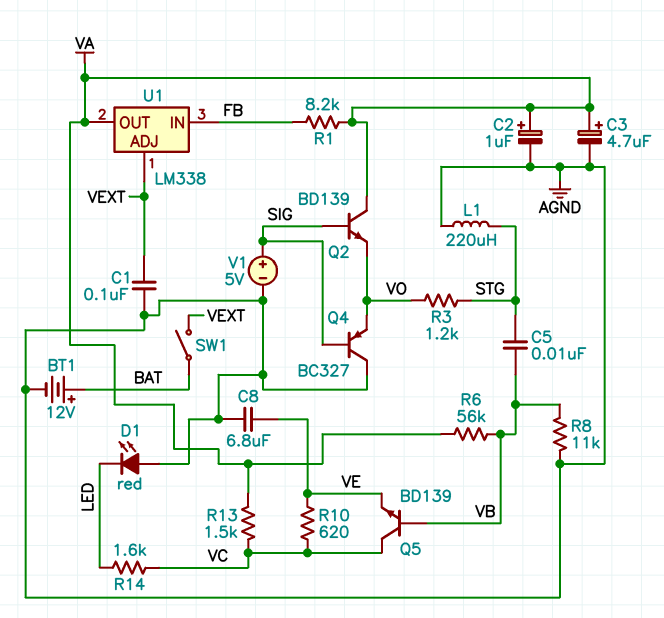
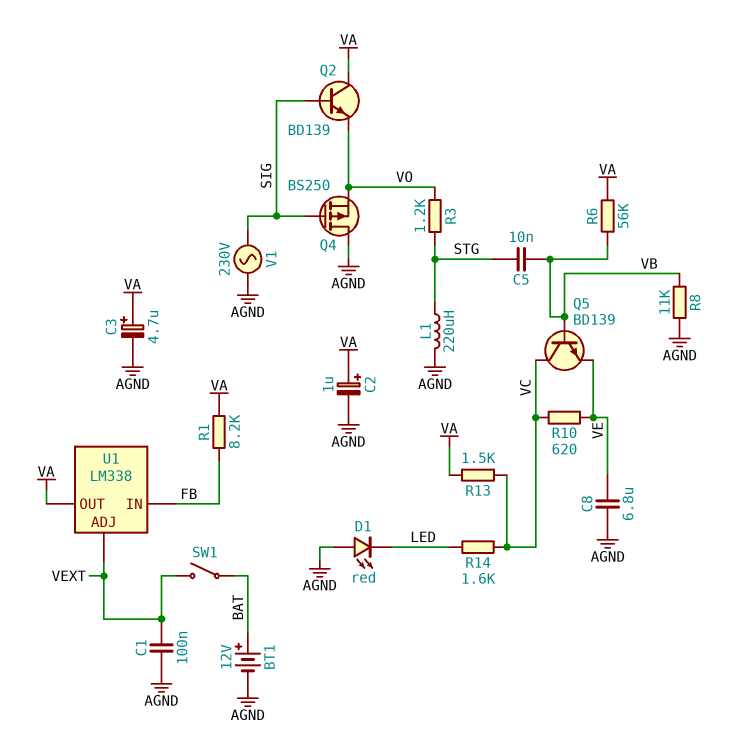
Q4: PNP BC327 (B SIG, C AGND, E VO) -> PMOS BS250 (G SIG, D AGND, S VO)
V1: 5V (plus SIG, minus AGND) -> AC 230V (AGND, SIG)

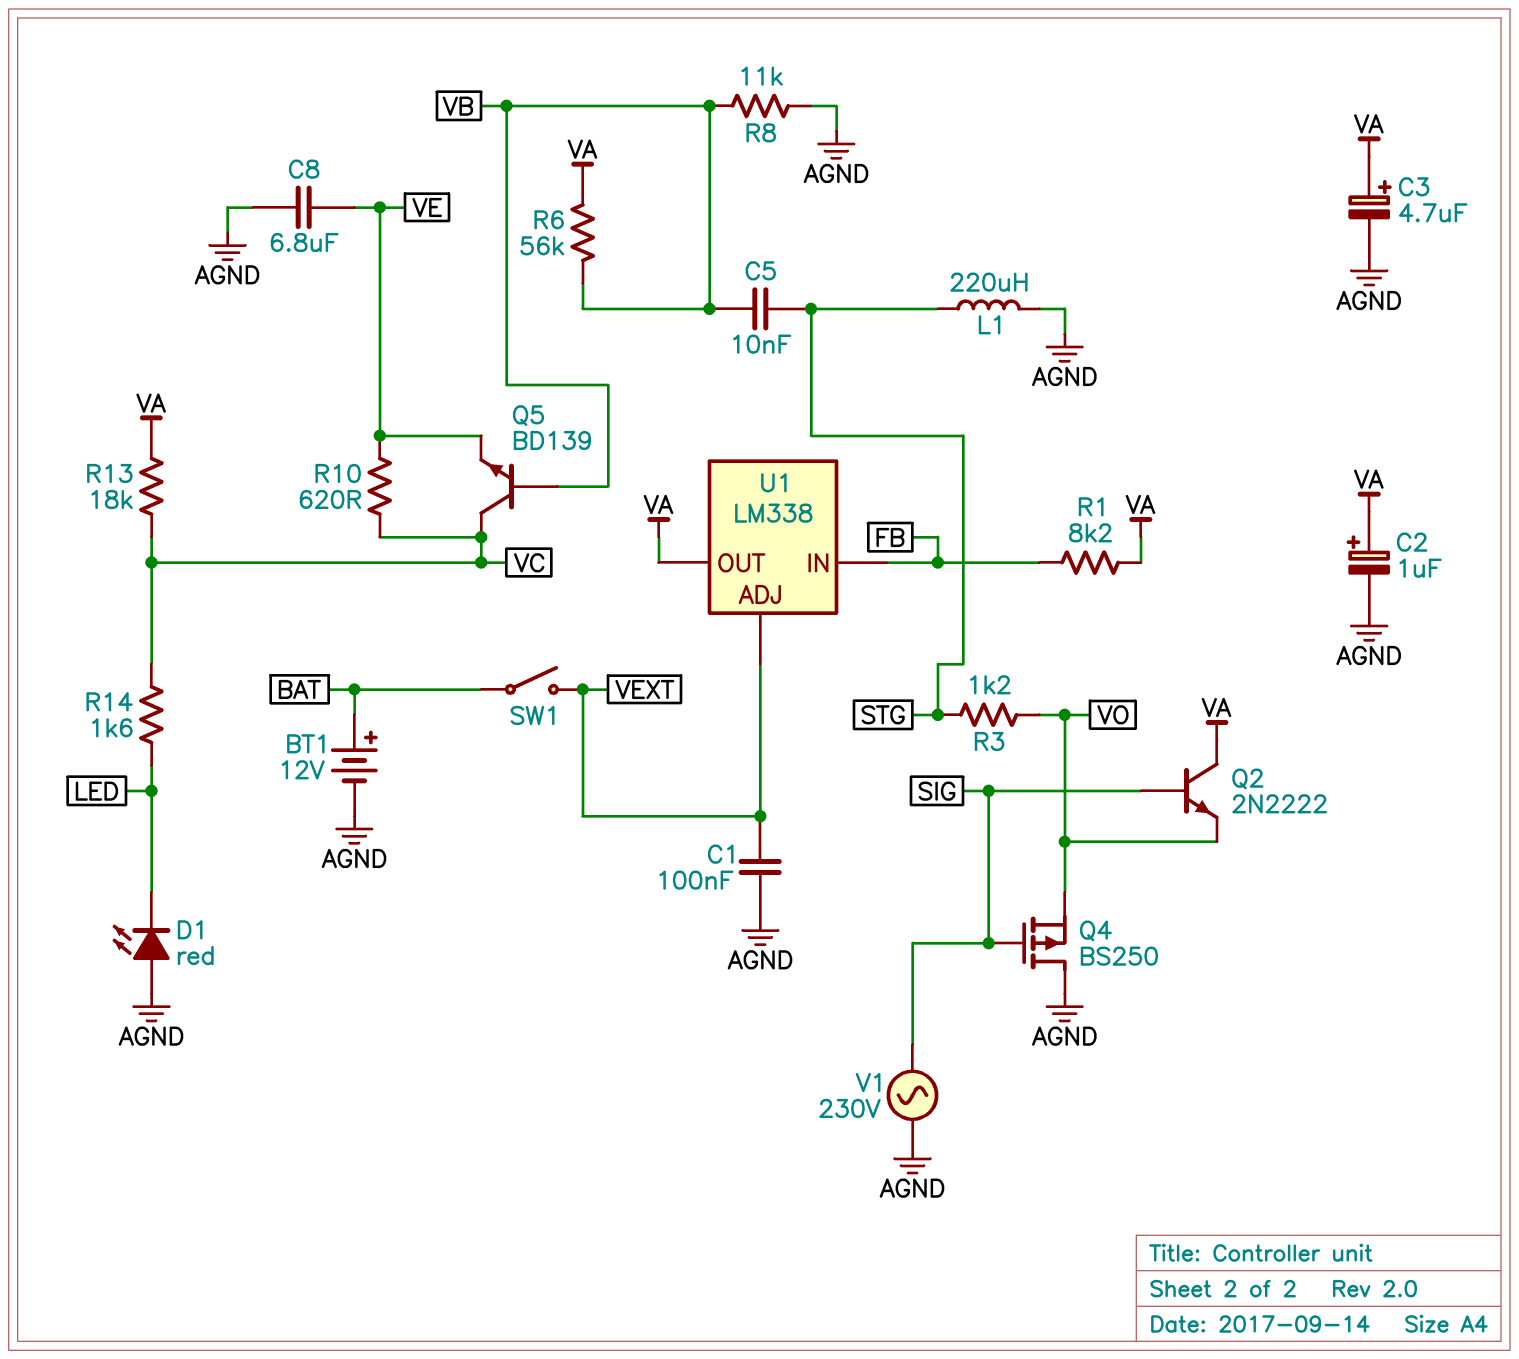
Q2: NPN BD139 (B SIG, C VA, E VO) -> NPN 2N2222 (B SIG, C VA, E VO)
R13: 1.5k (VA, VC) -> 18k (VA, VC)

